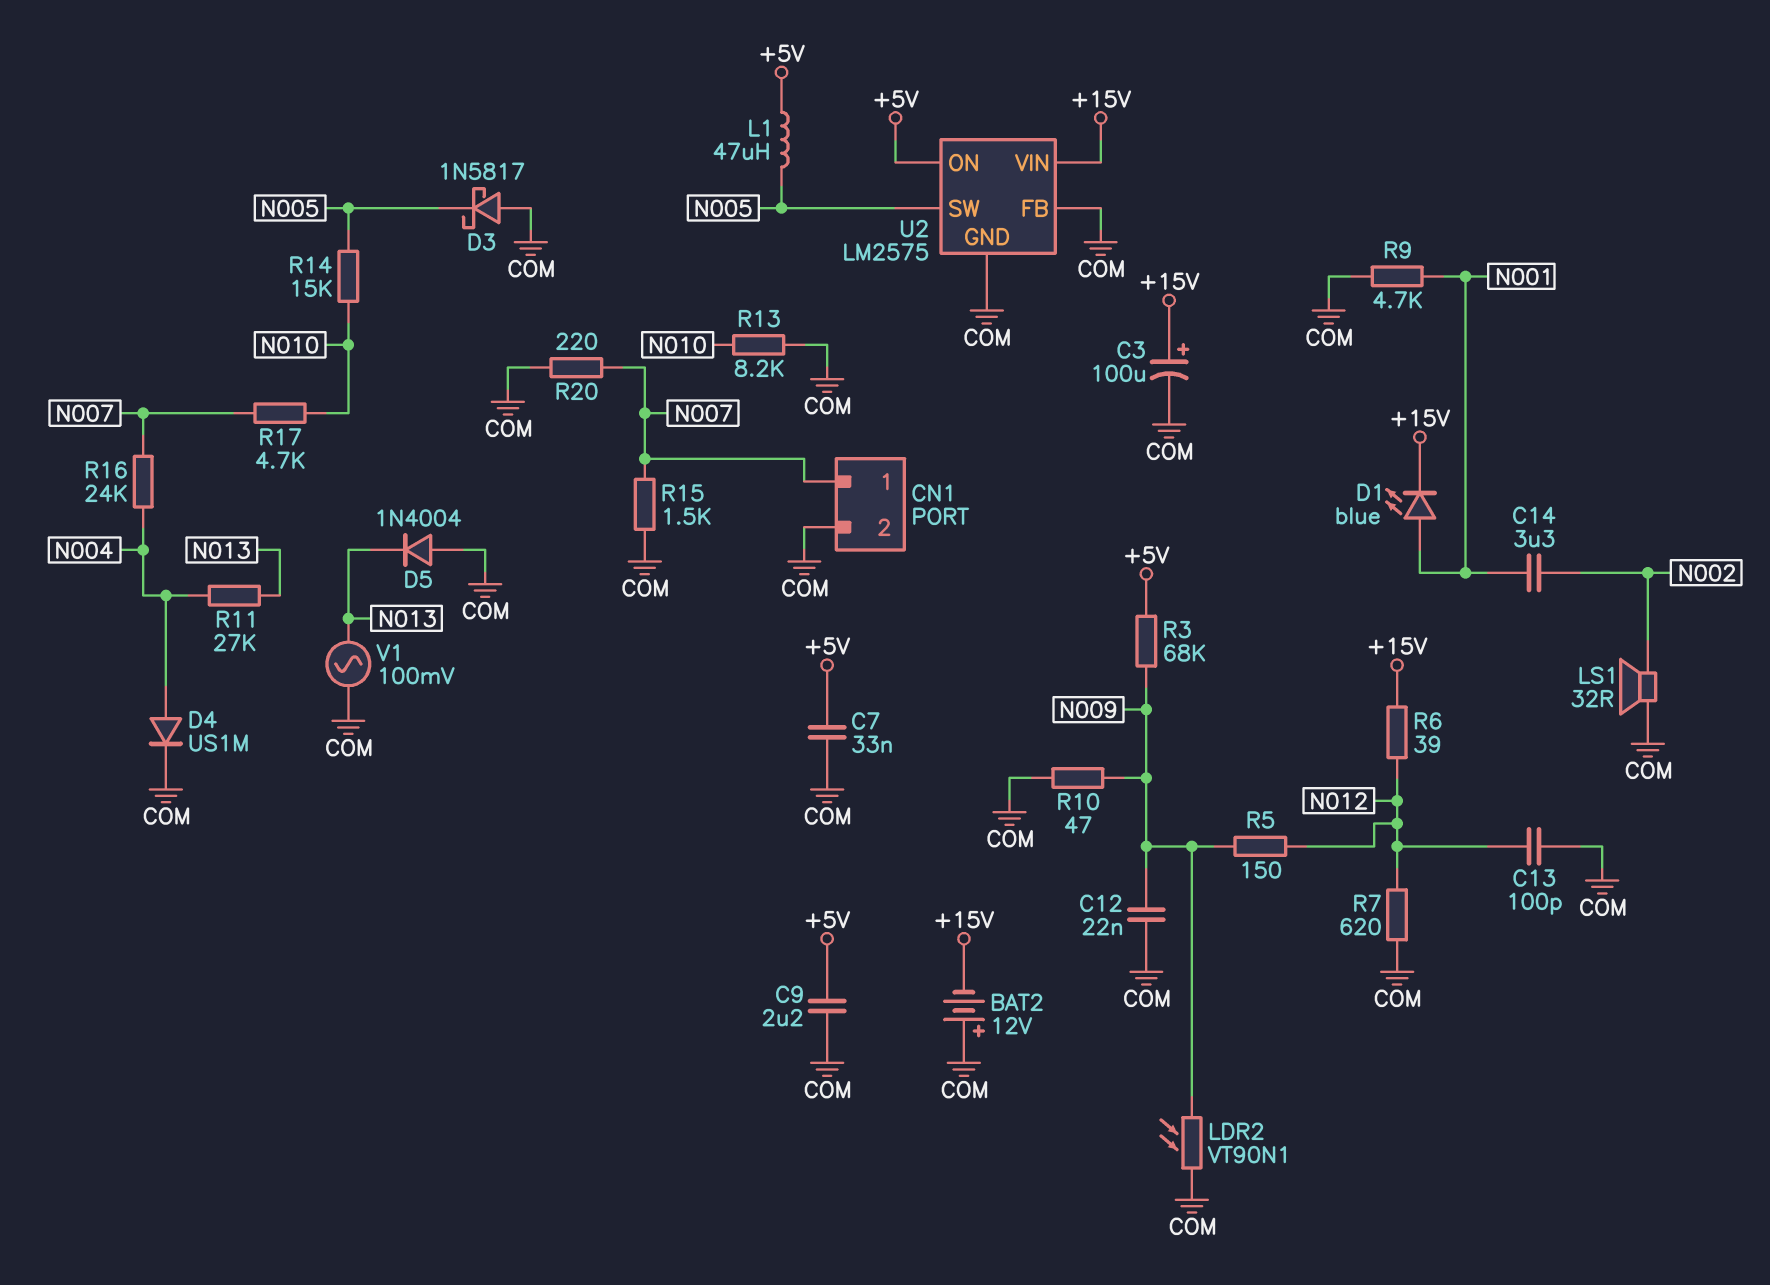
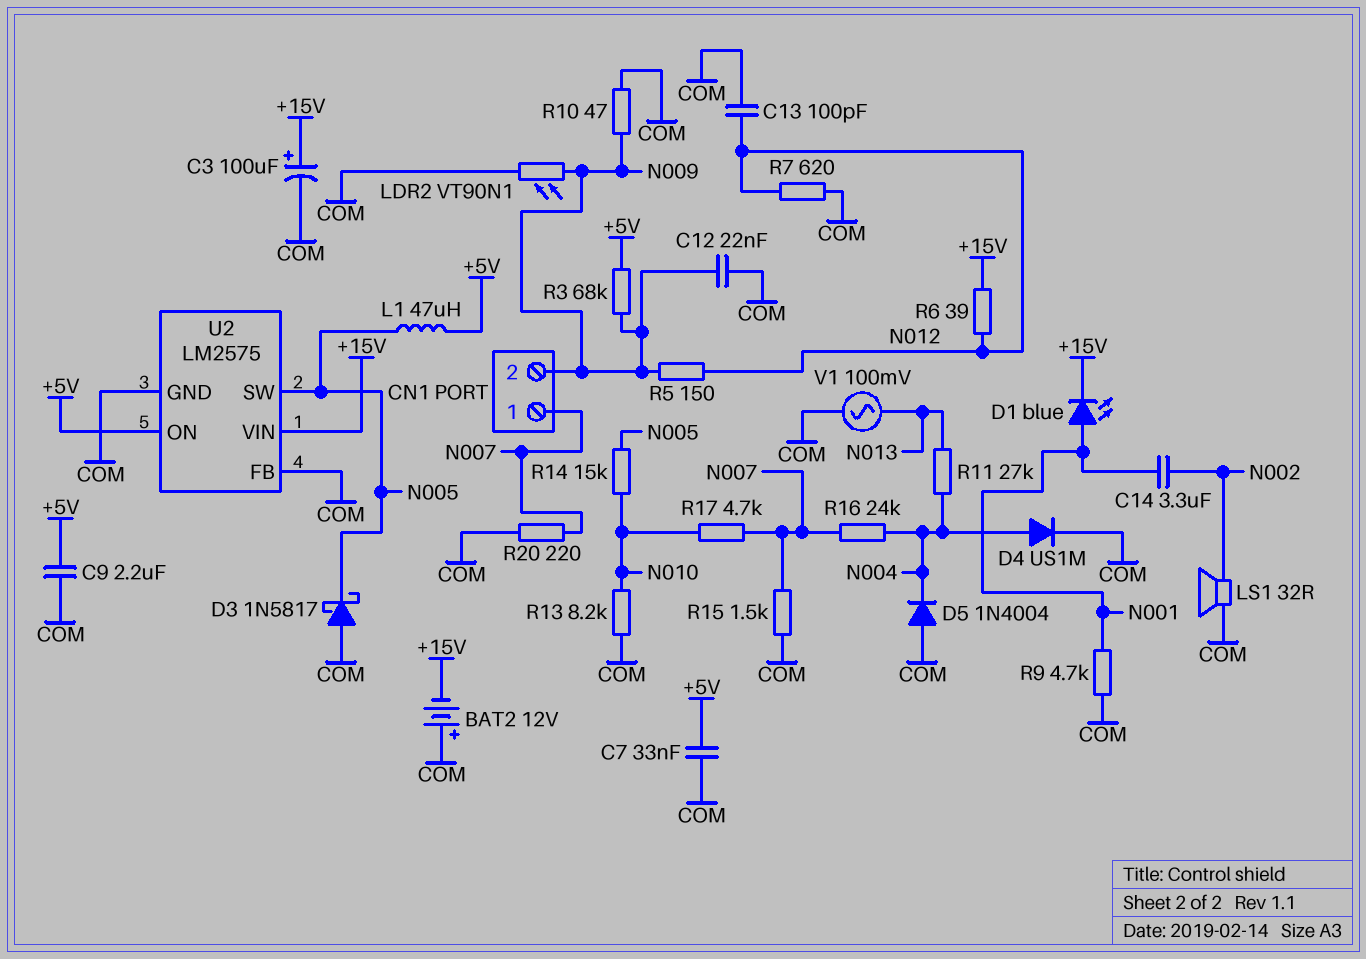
CN1 pin 2: COM -> N009
D5: diode 1N4004 (A COM, K N013) -> diode 1N4004 (A COM, K N004)

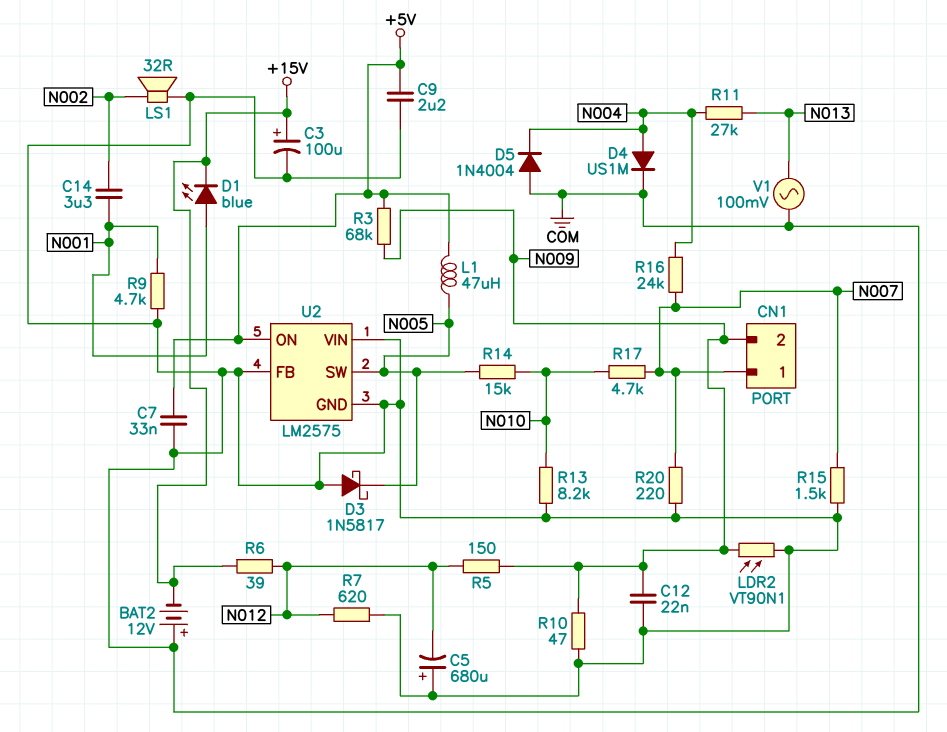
C5: none -> 680uF (plus COM, minus N012)
C13: 100pF (COM, N012) -> none
U2 pin VIN: +15V -> COM

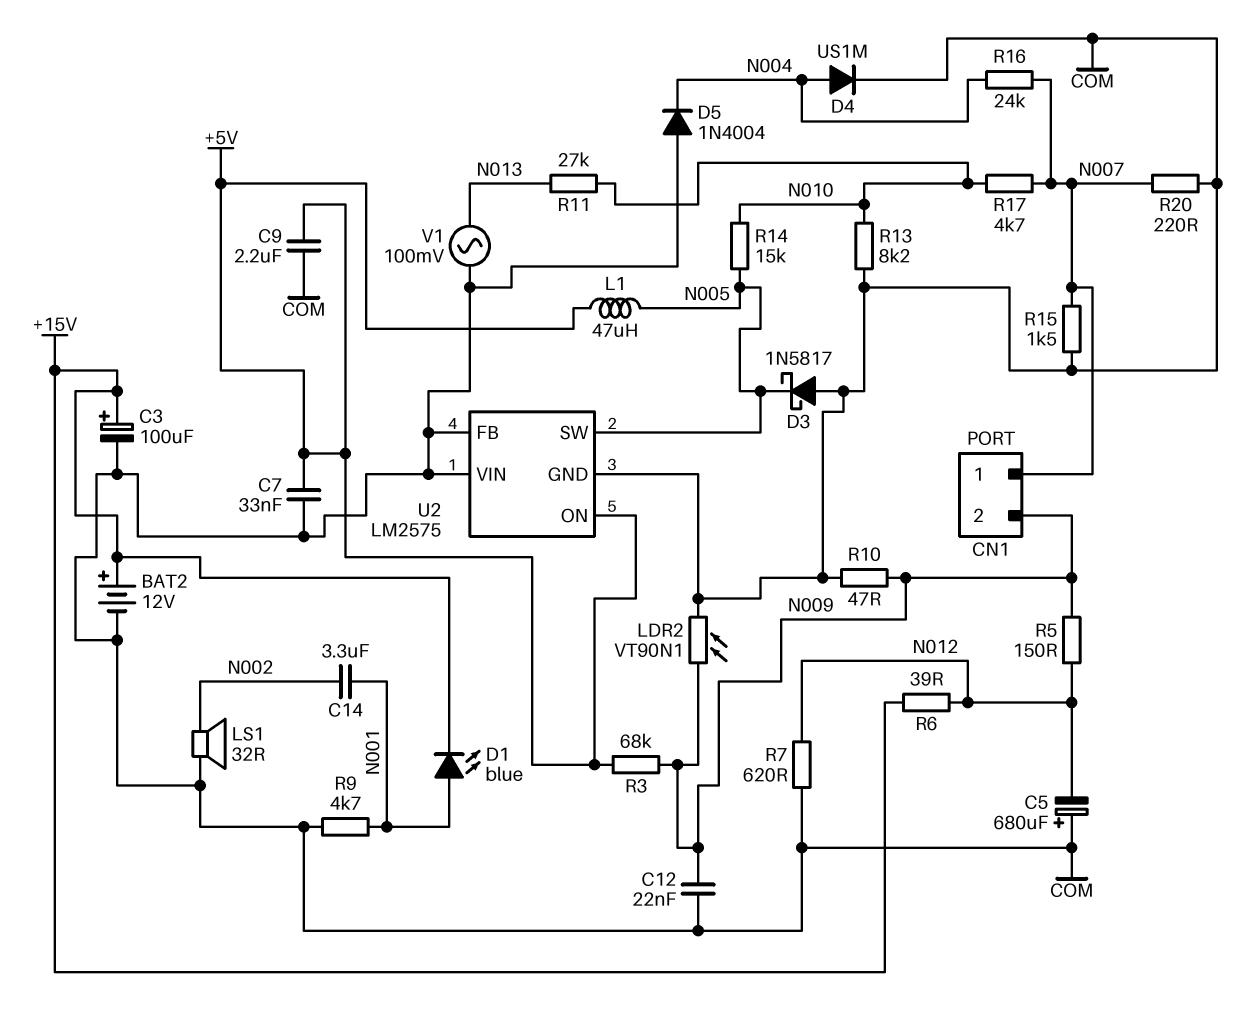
BAT2: 12V (plus COM, minus +15V) -> 12V (plus +15V, minus COM)
R11: 27k (N004, N013) -> 27k (N010, N013)

